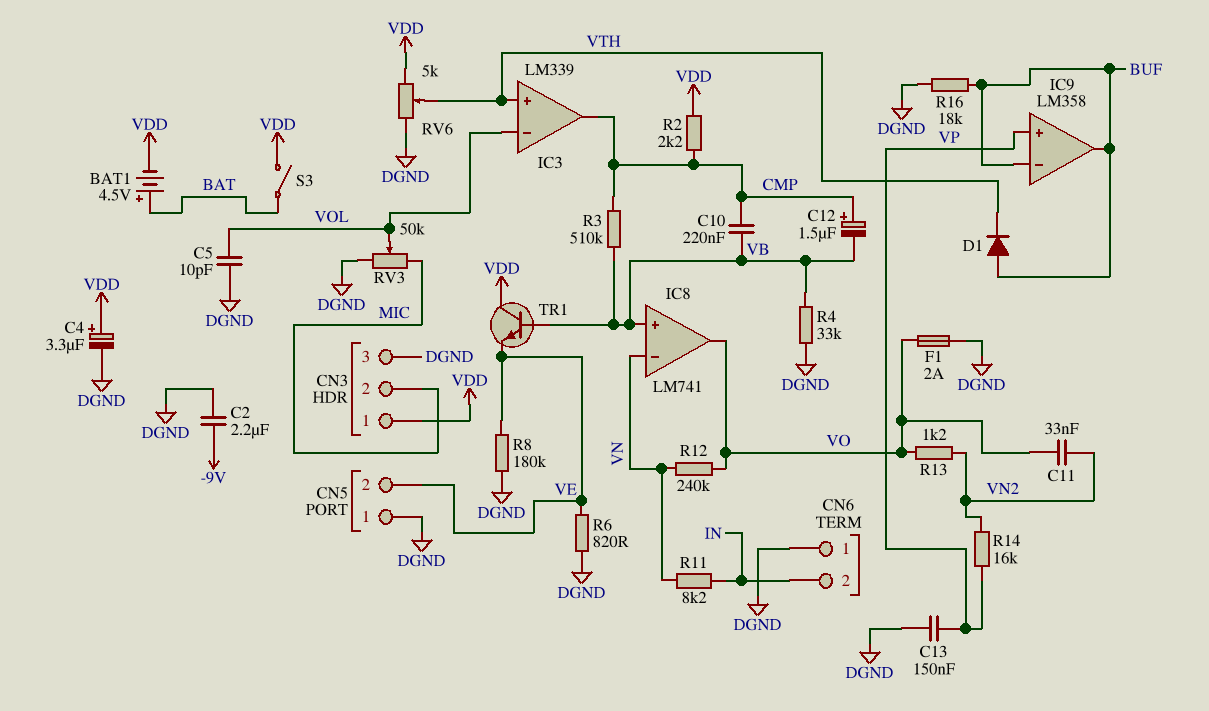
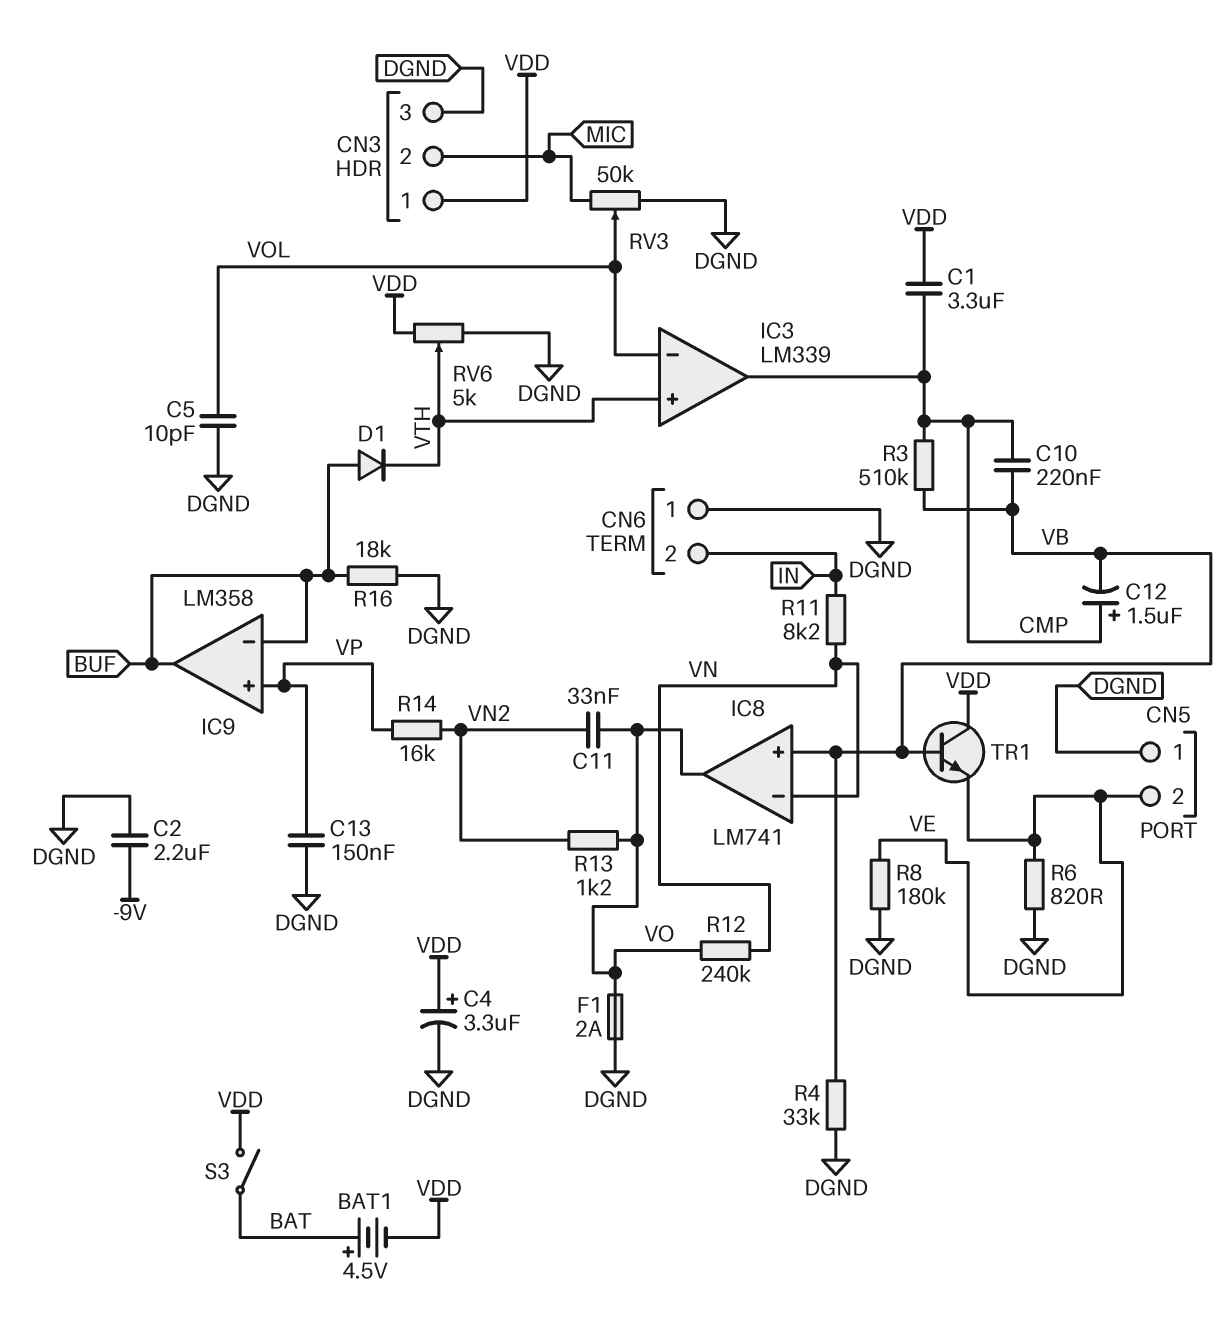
C1: none -> 3.3uF (CMP, VDD)
R2: 2.2k (CMP, VDD) -> none

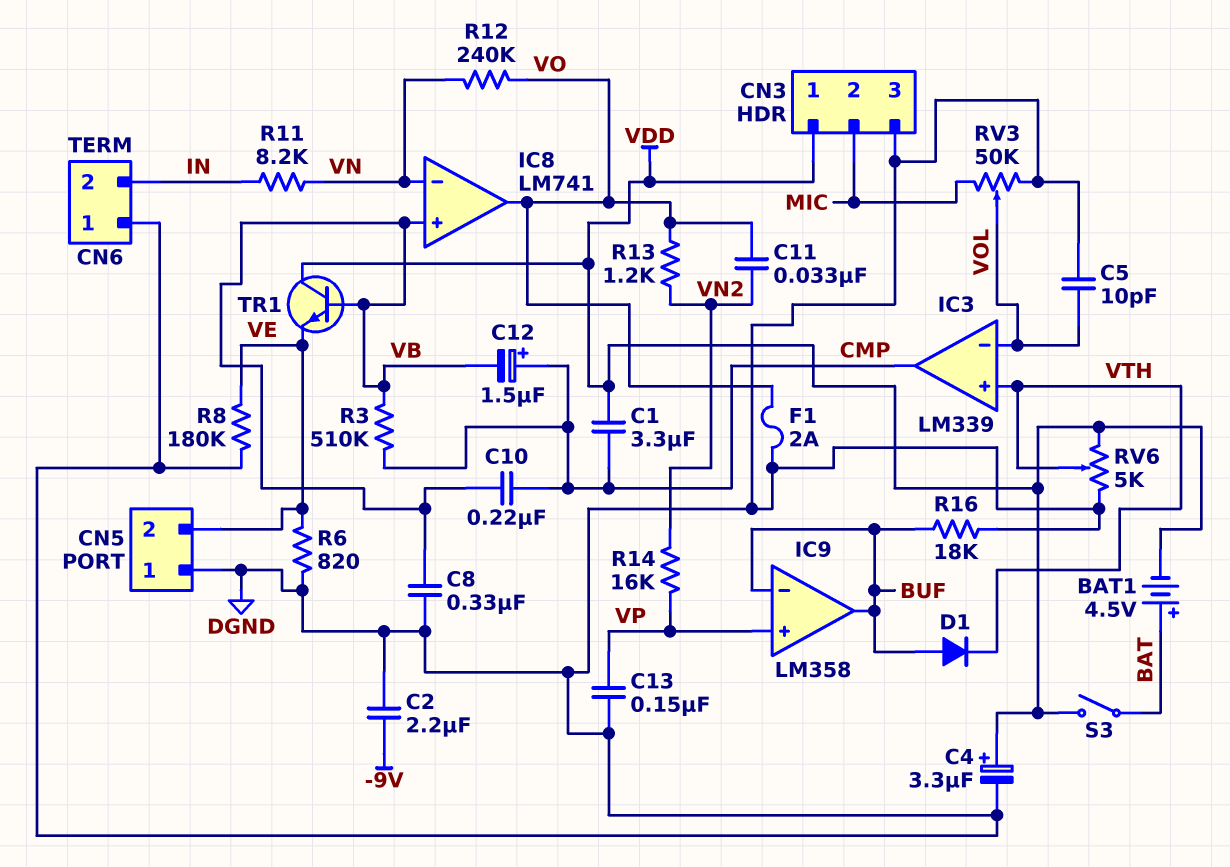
C8: none -> 330nF (DGND, VB)
R4: 33k (DGND, VB) -> none

